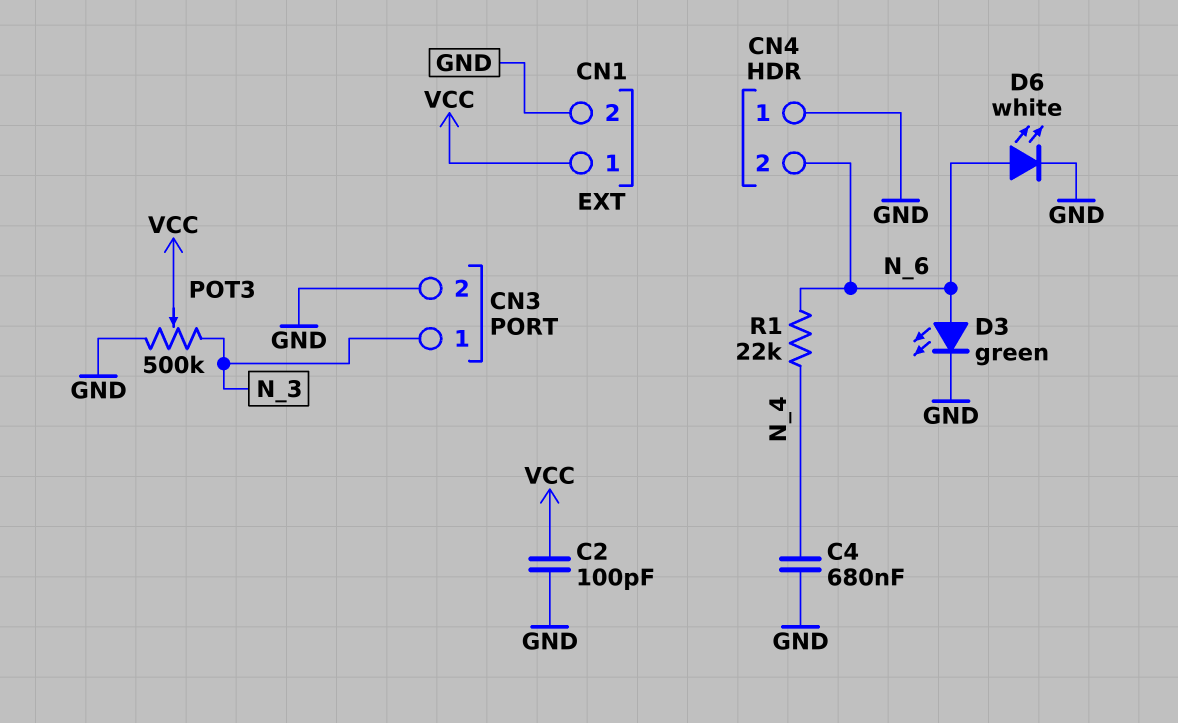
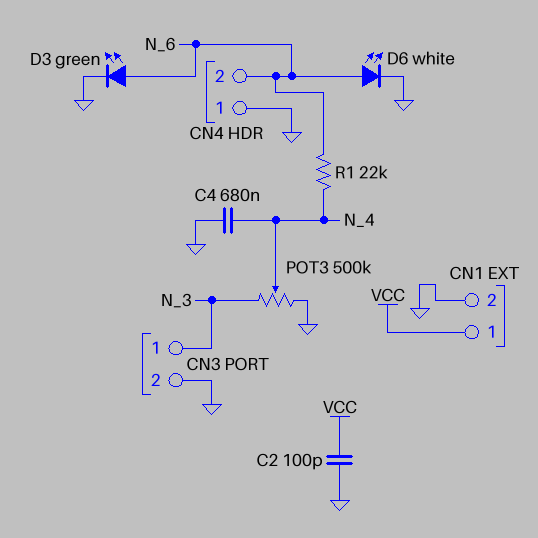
POT3: 500k (GND, N_3, wiper VCC) -> 500k (GND, N_3, wiper N_4)

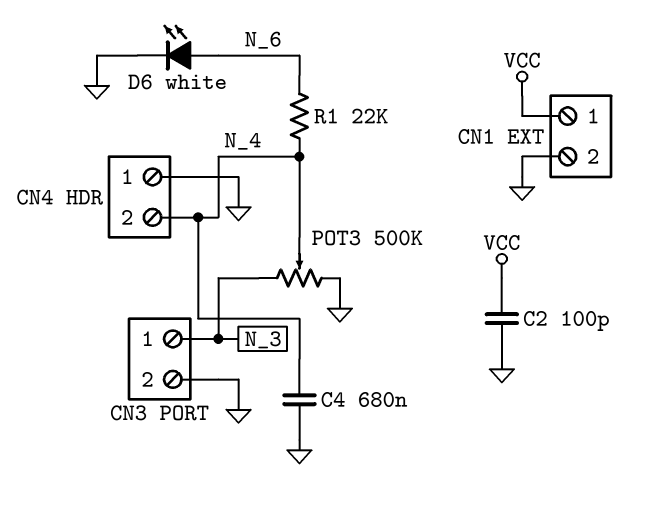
CN4 pin 2: N_6 -> N_4
D3: LED green (A N_6, K GND) -> none

